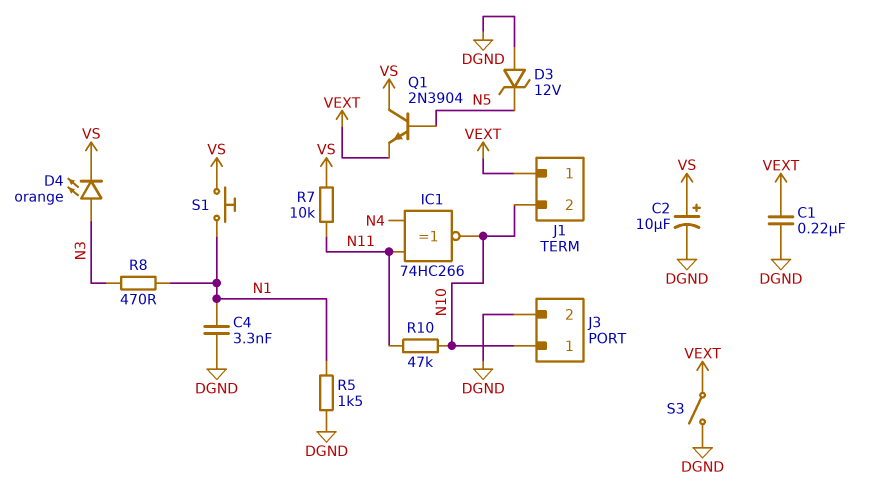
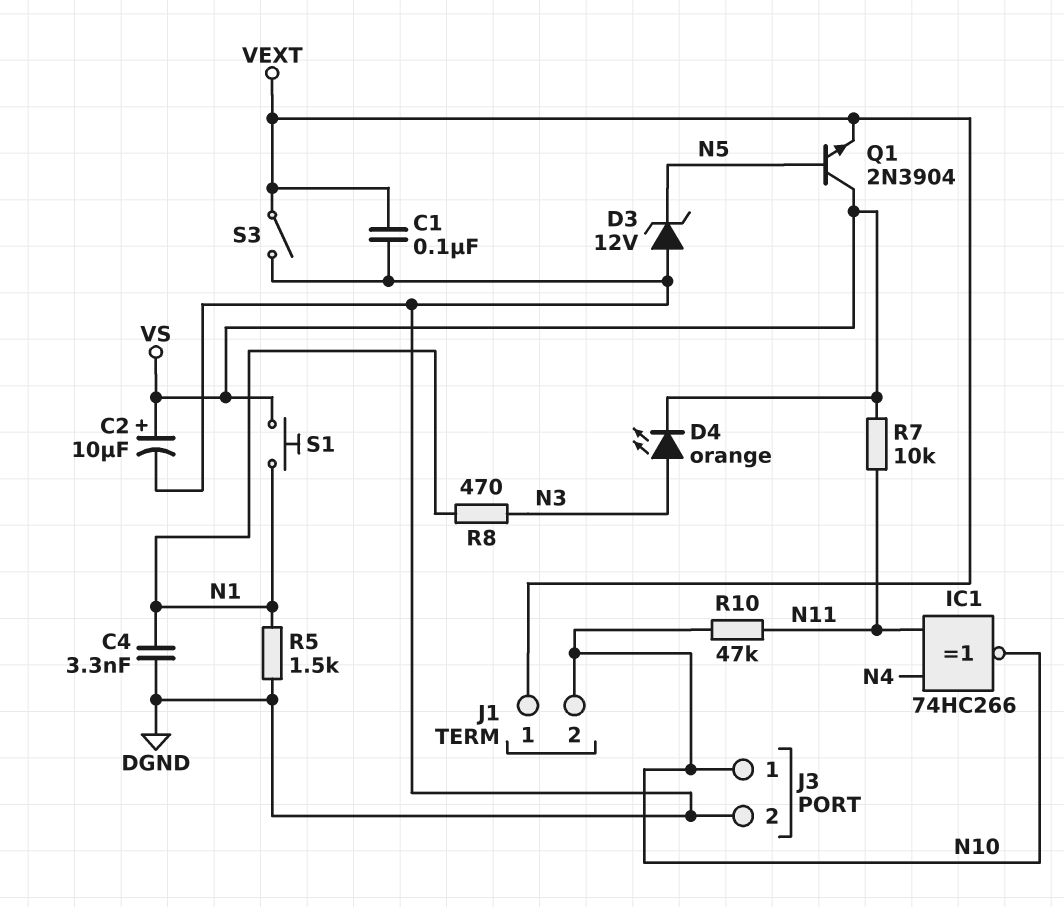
C1: 220nF (DGND, VEXT) -> 100nF (DGND, VEXT)

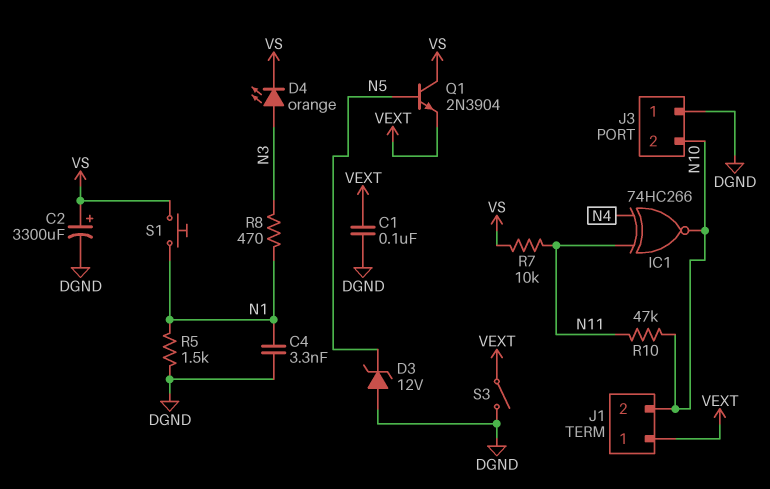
C2: 10uF (plus VS, minus DGND) -> 3300uF (plus VS, minus DGND)
J3 pin 1: N10 -> DGND
J3 pin 2: DGND -> N10

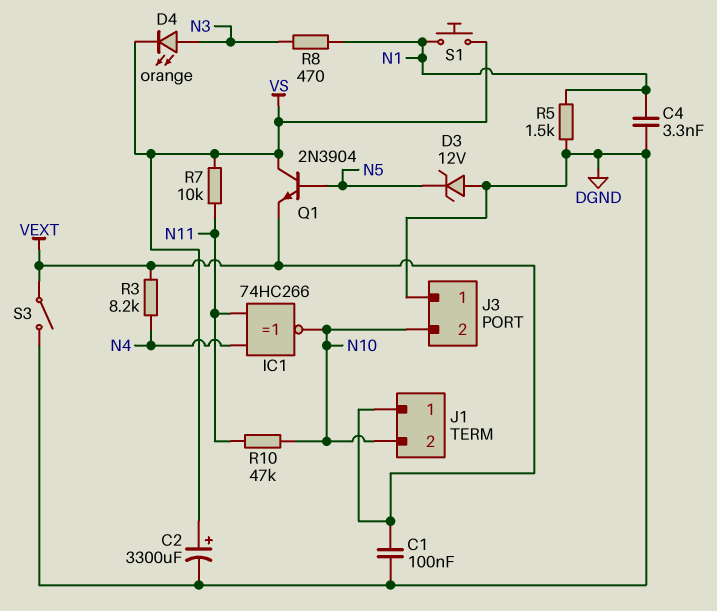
R3: none -> 8.2k (N4, VEXT)

